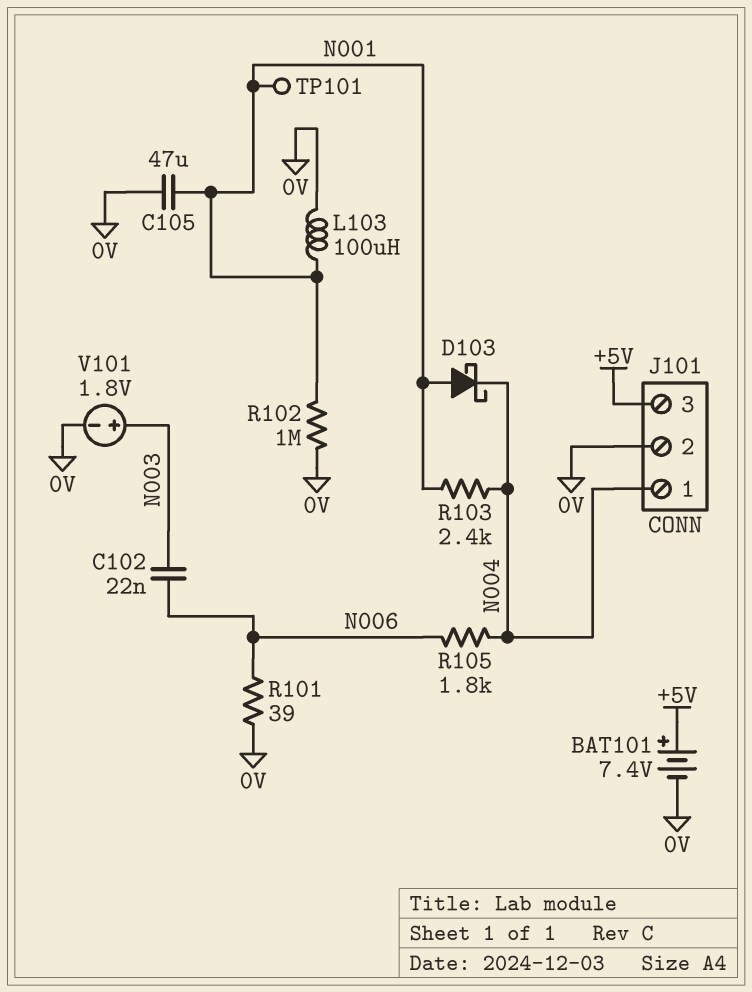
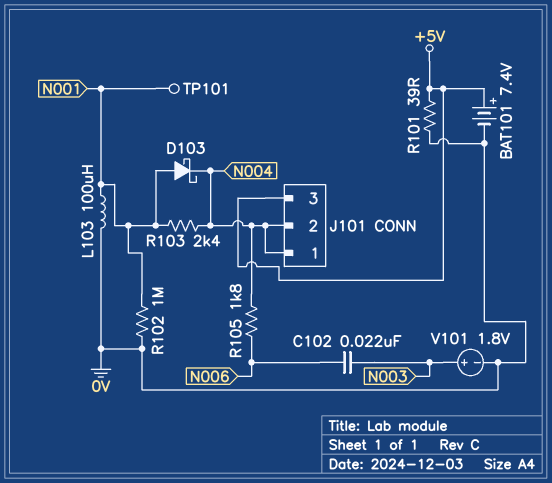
C105: 47uF (0V, N001) -> none
J101 pin 2: 0V -> N004
R101: 39 (0V, N006) -> 39 (+5V, 0V)

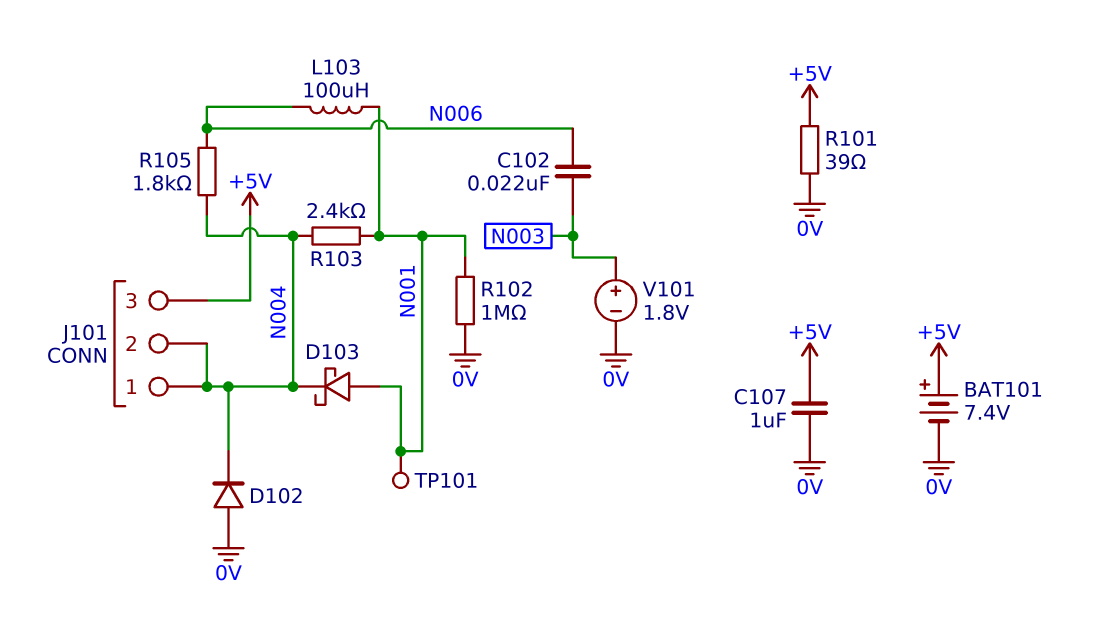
C107: none -> 1uF (+5V, 0V)
D102: none -> diode (A 0V, K N004)
L103: 100uH (0V, N001) -> 100uH (N001, N006)

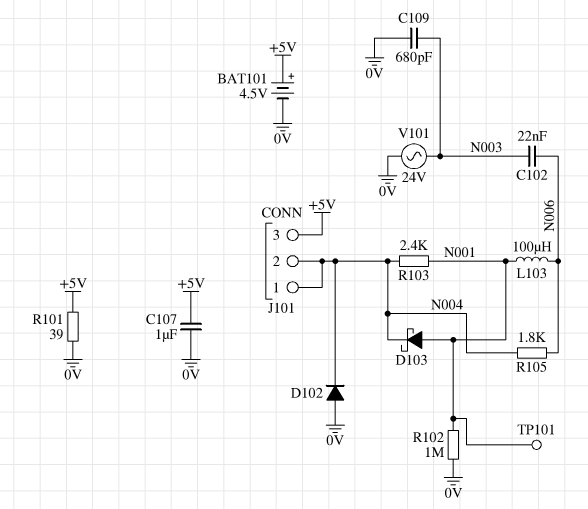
BAT101: 7.4V (plus +5V, minus 0V) -> 4.5V (plus +5V, minus 0V)
C109: none -> 680pF (0V, N003)
V101: 1.8V (plus N003, minus 0V) -> AC 24V (0V, N003)

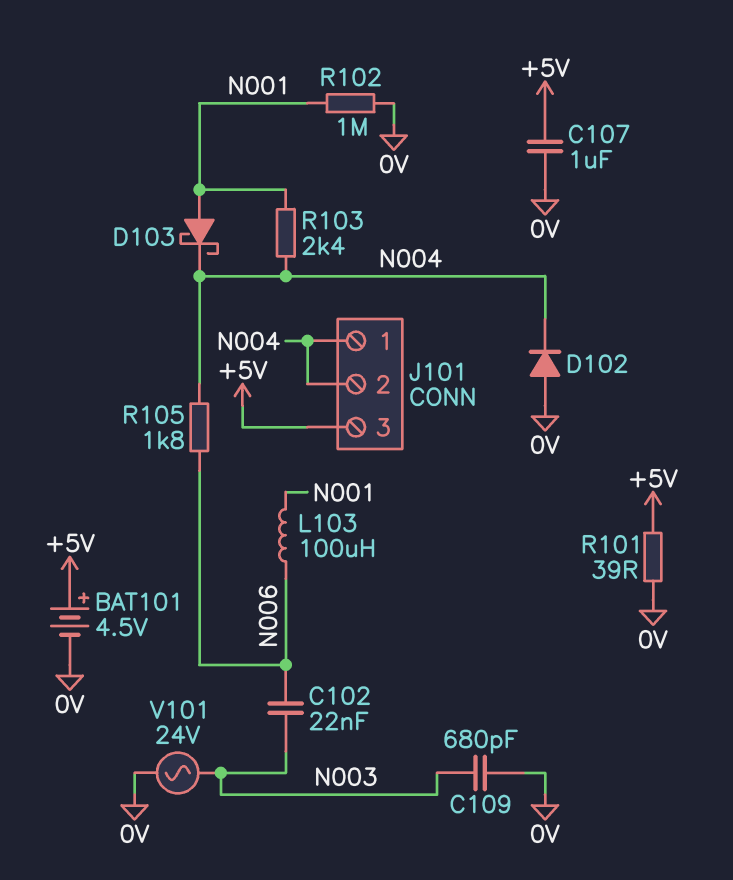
TP101: test point (N001) -> none

